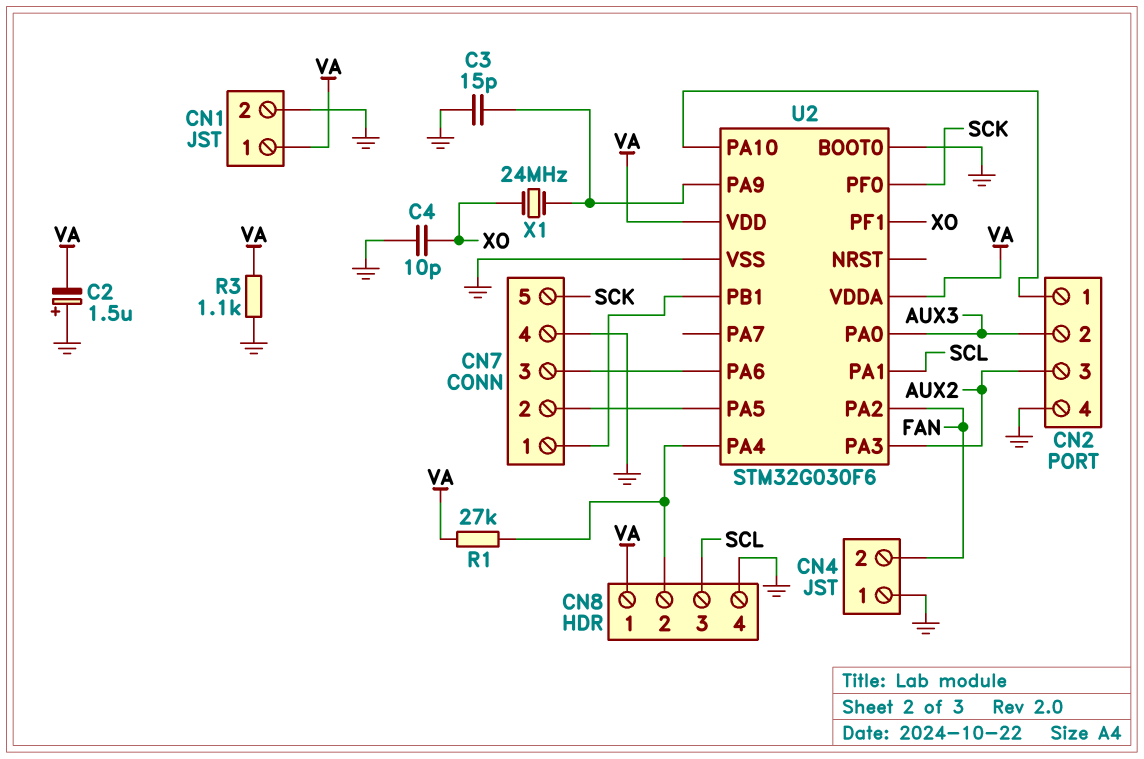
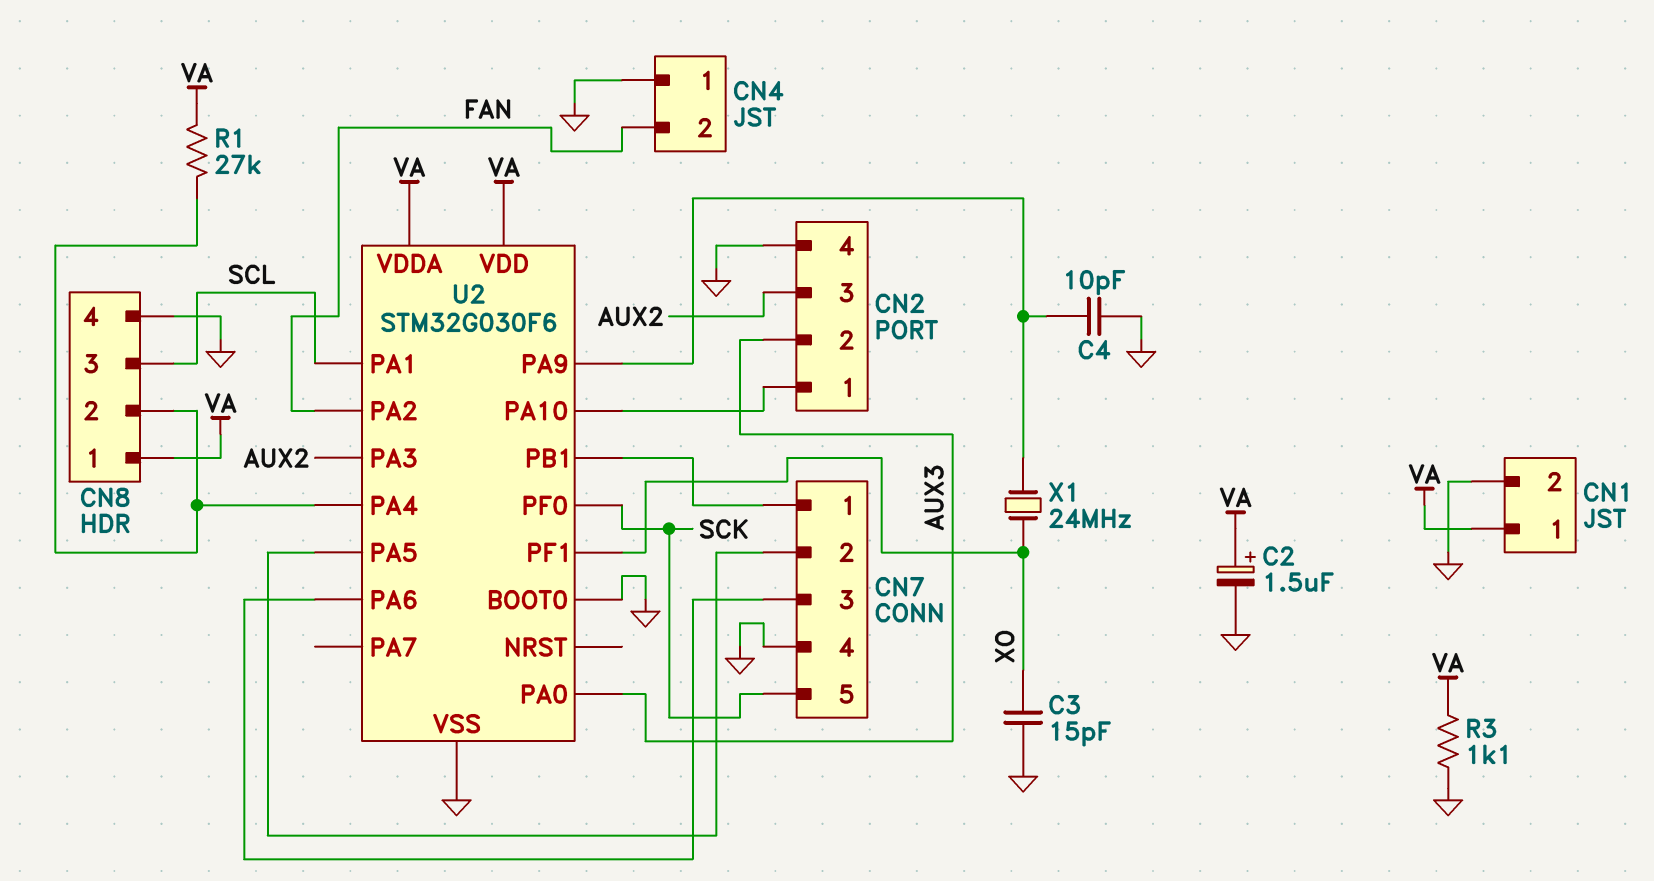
C2: 1.5uF (plus GND, minus VA) -> 1.5uF (plus VA, minus GND)
C3: 15pF (GND, U2/PA9) -> 15pF (GND, XO)
C4: 10pF (GND, XO) -> 10pF (GND, U2/PA9)

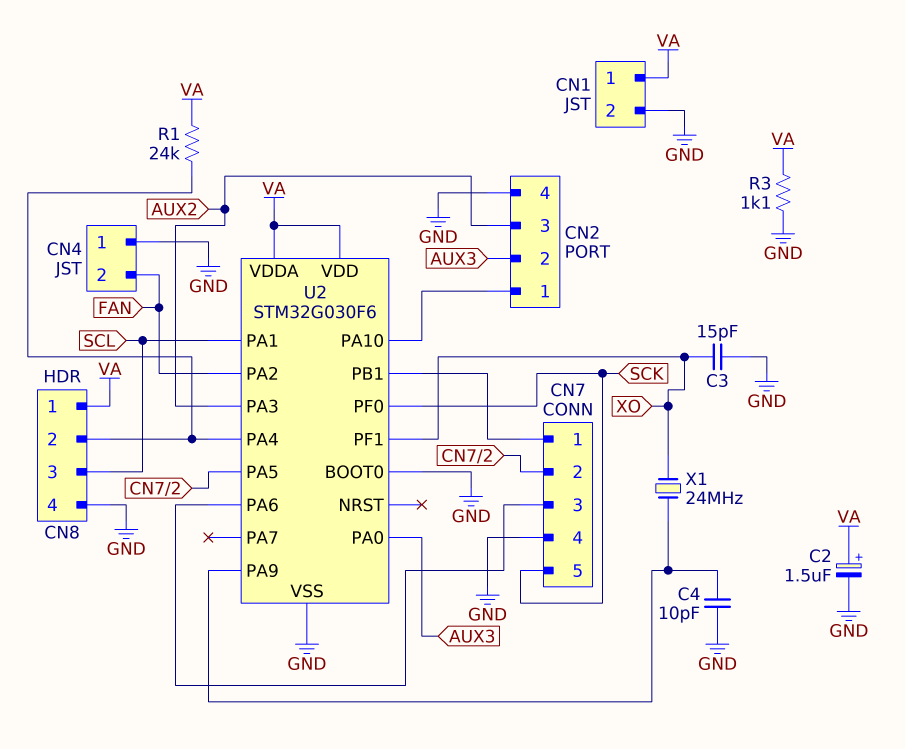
R1: 27k (CN8/2, VA) -> 24k (CN8/2, VA)

